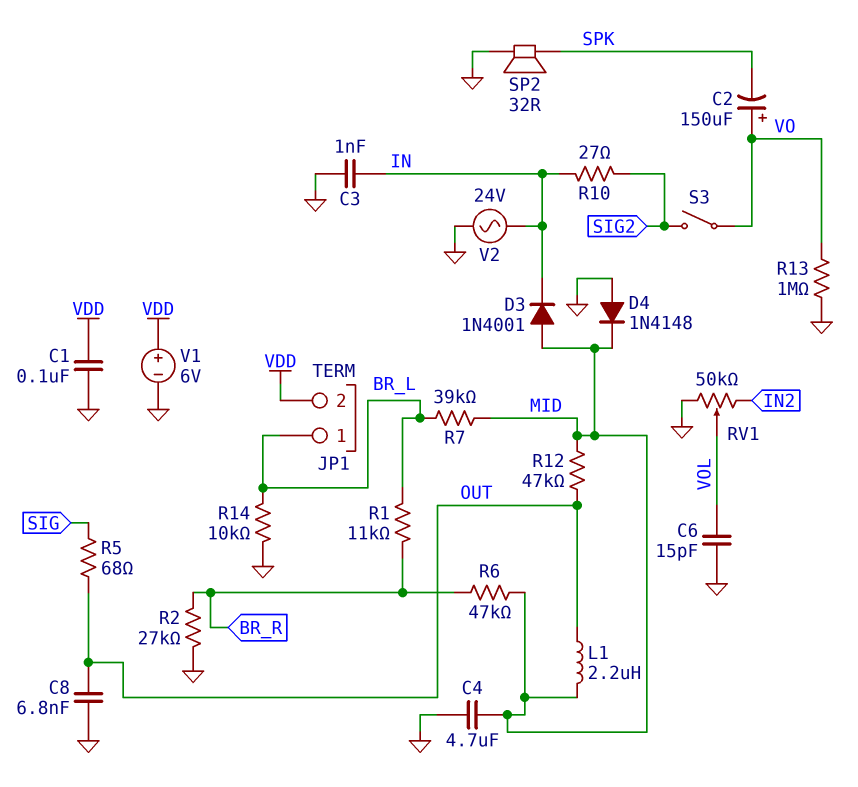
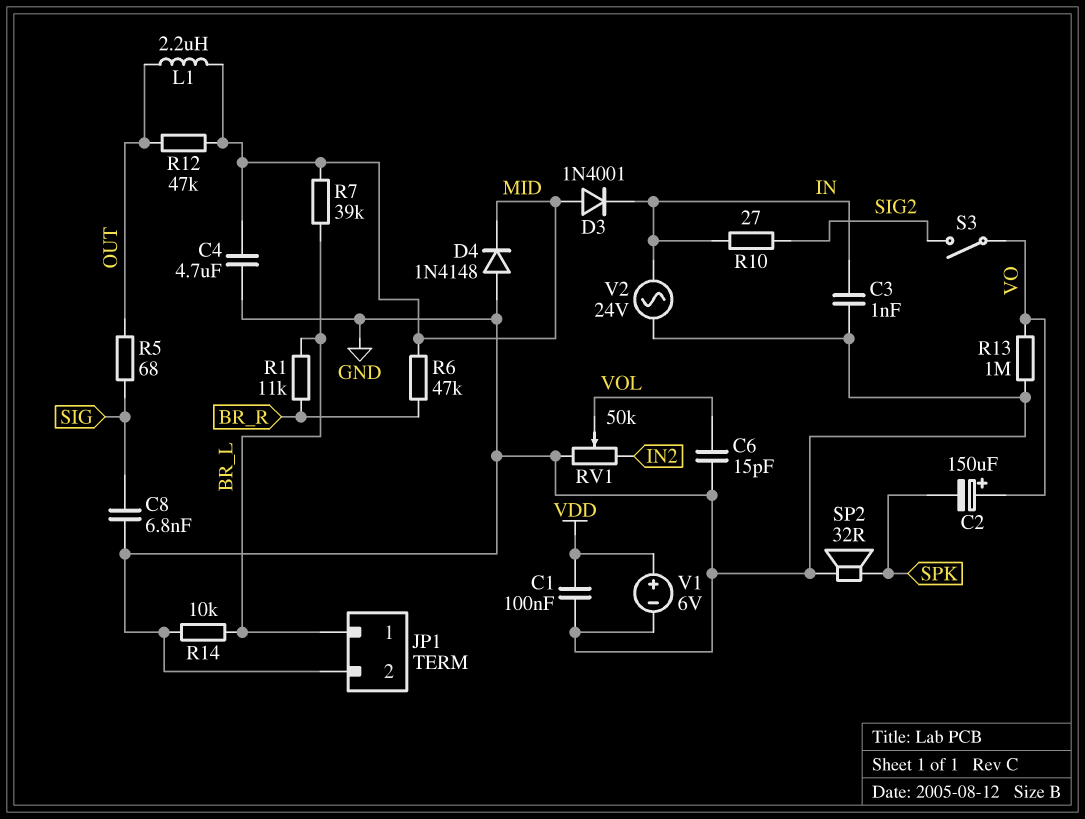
C8: 6.8nF (GND, OUT) -> 6.8nF (GND, SIG)
JP1 pin 2: VDD -> GND
R2: 27k (BR_R, GND) -> none

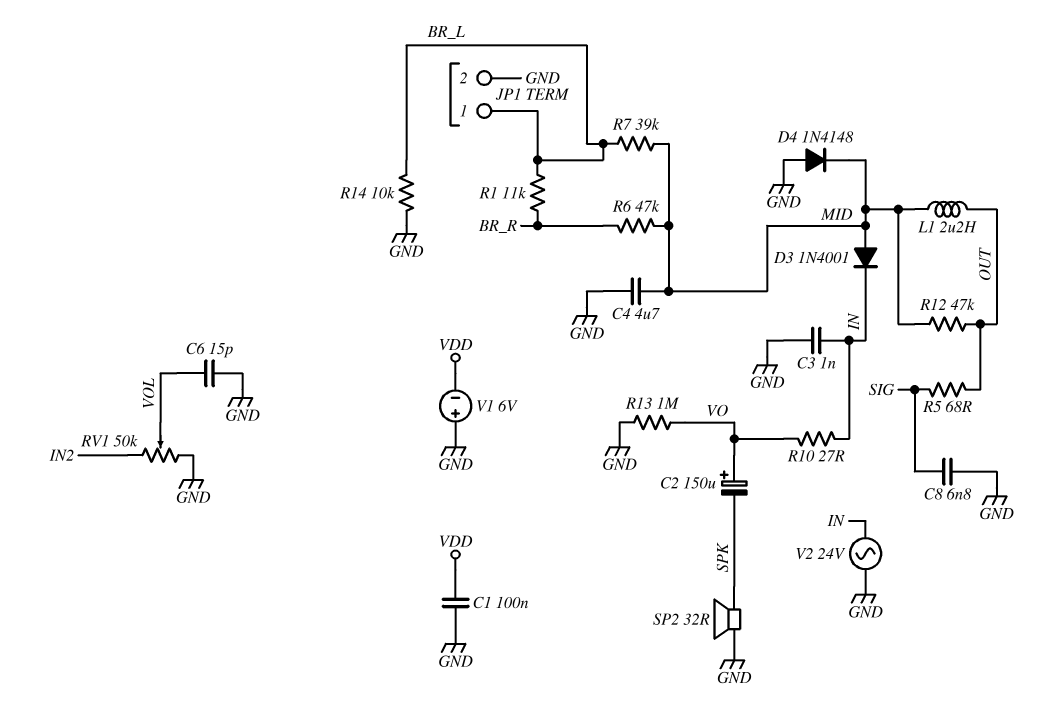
R10: 27 (IN, SIG2) -> 27 (IN, VO)
S3: switch (SIG2, VO) -> none
V1: 6V (plus VDD, minus GND) -> 6V (plus GND, minus VDD)

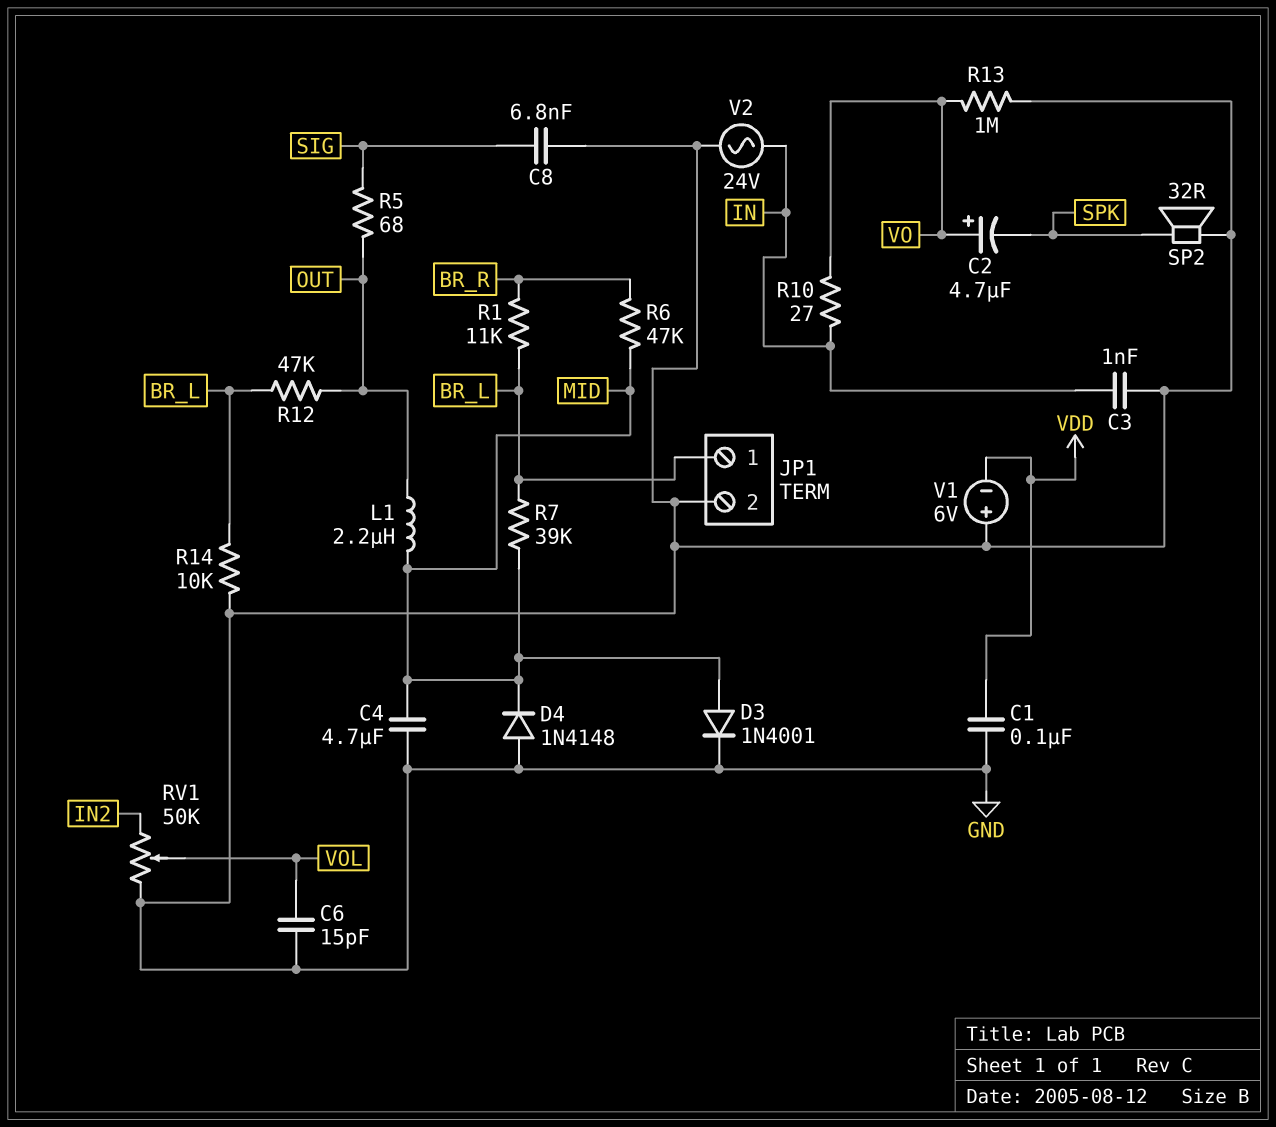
C2: 150uF (plus VO, minus SPK) -> 4.7uF (plus VO, minus SPK)
D3: diode 1N4001 (A MID, K IN) -> diode 1N4001 (A MID, K GND)
R12: 47k (MID, OUT) -> 47k (BR_L, OUT)

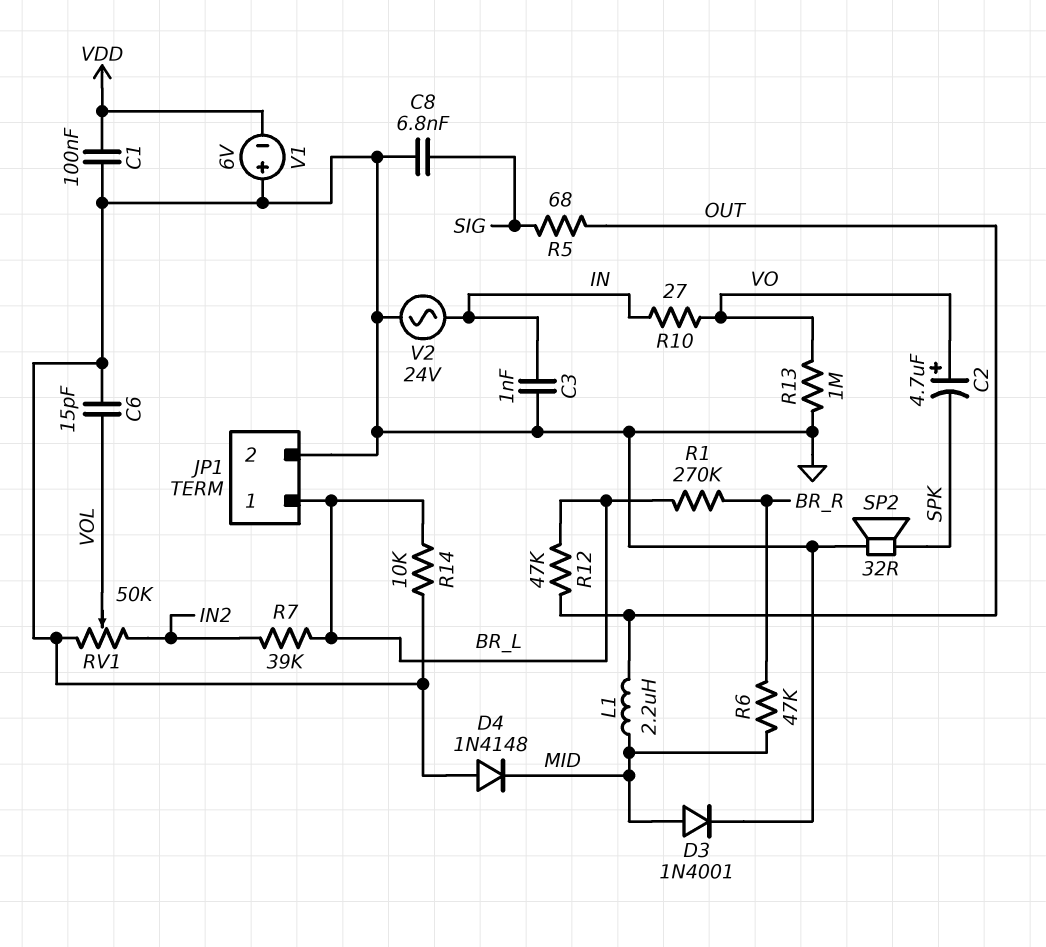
C4: 4.7uF (GND, MID) -> none
R1: 11k (BR_L, BR_R) -> 270k (BR_L, BR_R)
R7: 39k (BR_L, MID) -> 39k (BR_L, IN2)

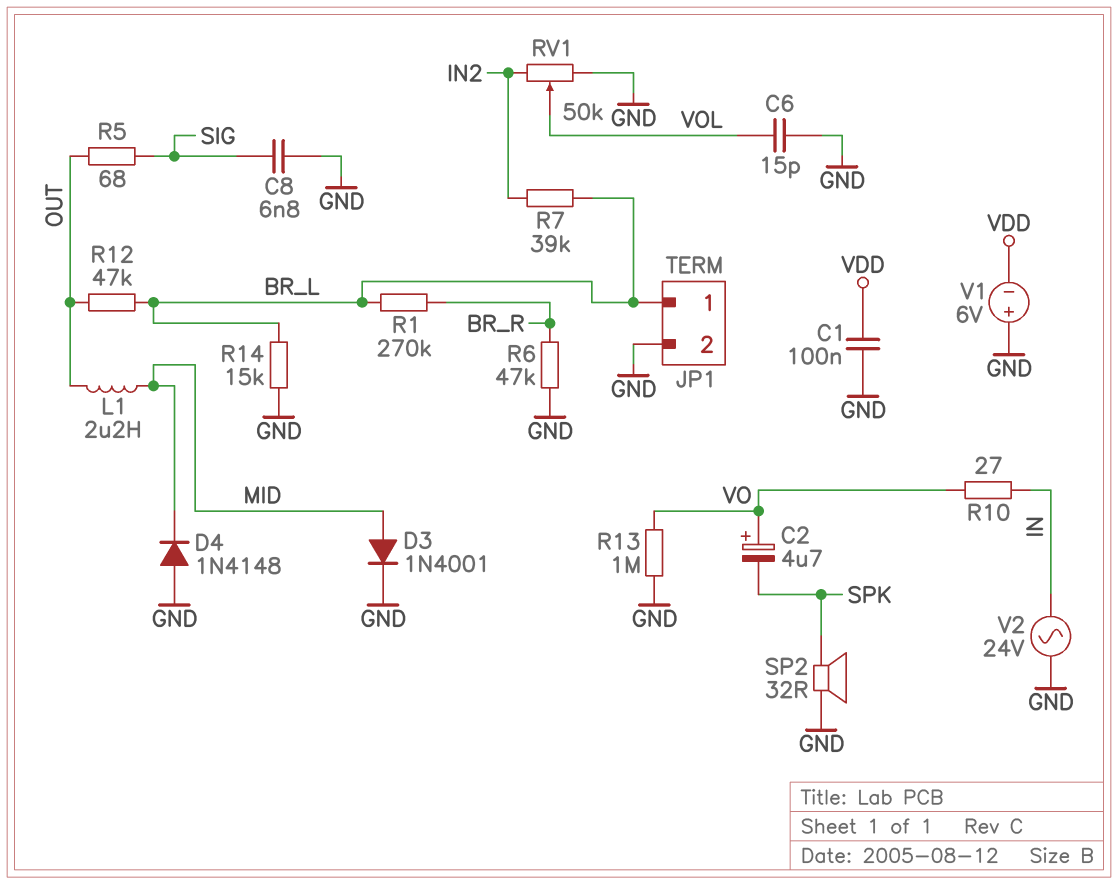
C3: 1nF (GND, IN) -> none
R6: 47k (BR_R, MID) -> 47k (BR_R, GND)
R14: 10k (BR_L, GND) -> 15k (BR_L, GND)

